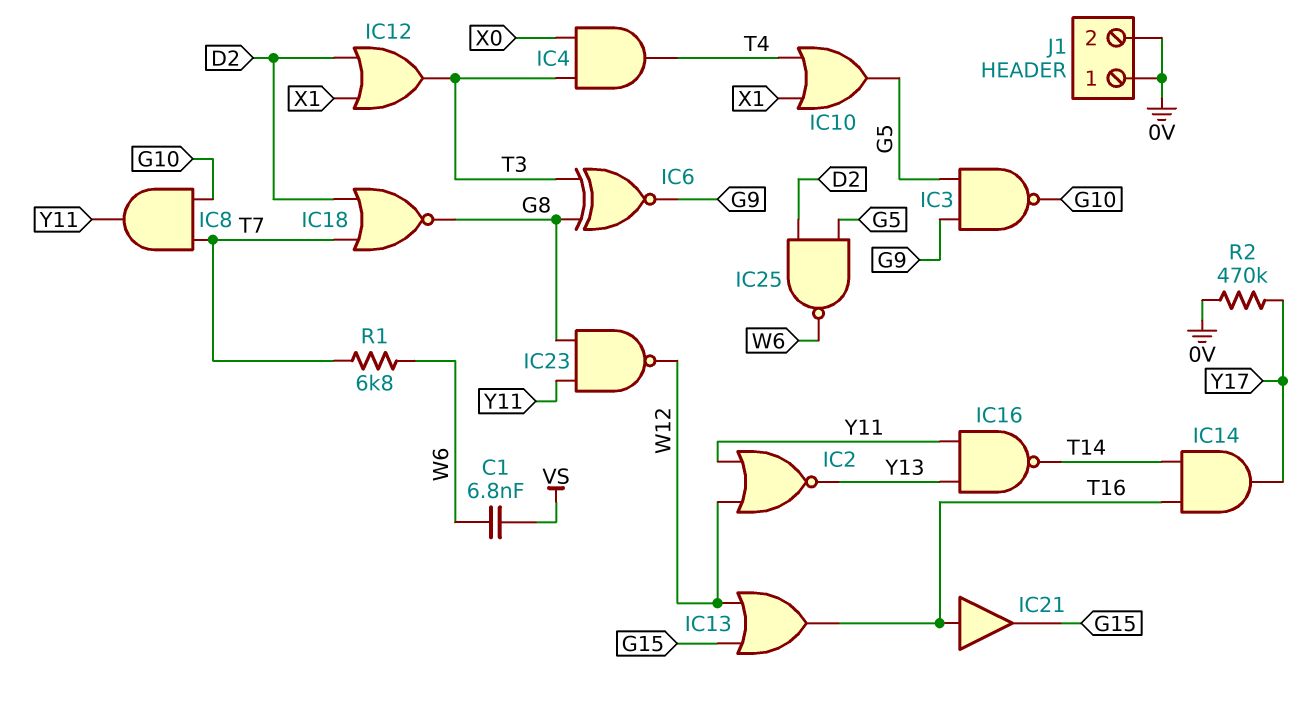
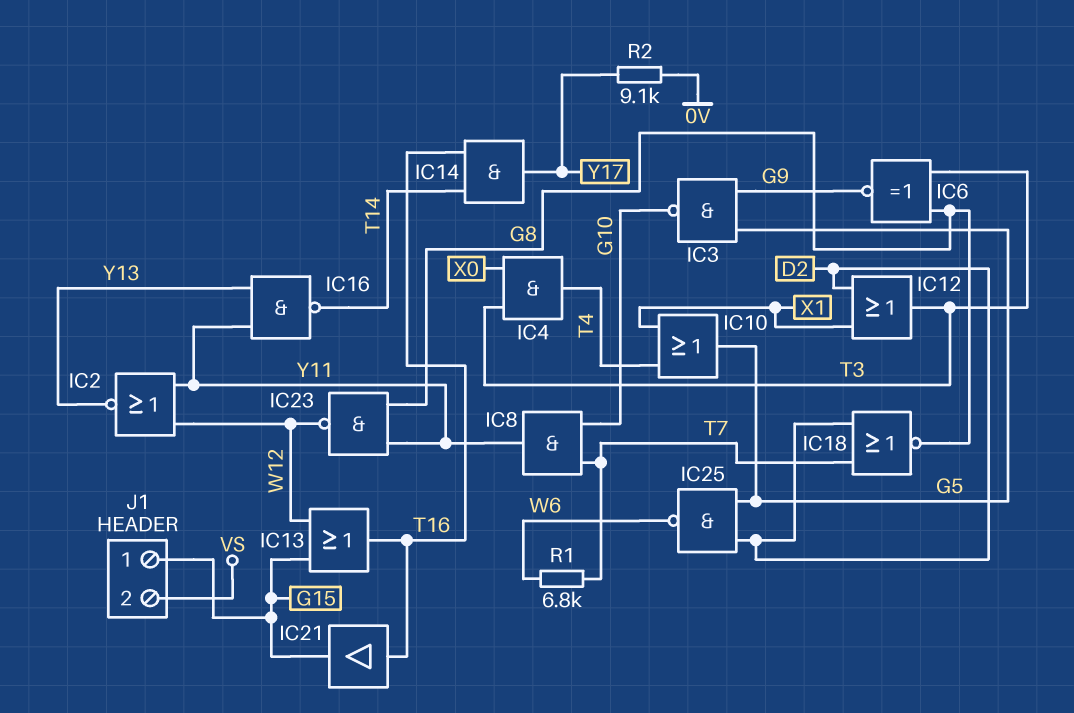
C1: 6.8nF (VS, W6) -> none
J1 pin 1: 0V -> G15
J1 pin 2: 0V -> VS
R2: 470k (0V, Y17) -> 9.1k (0V, Y17)

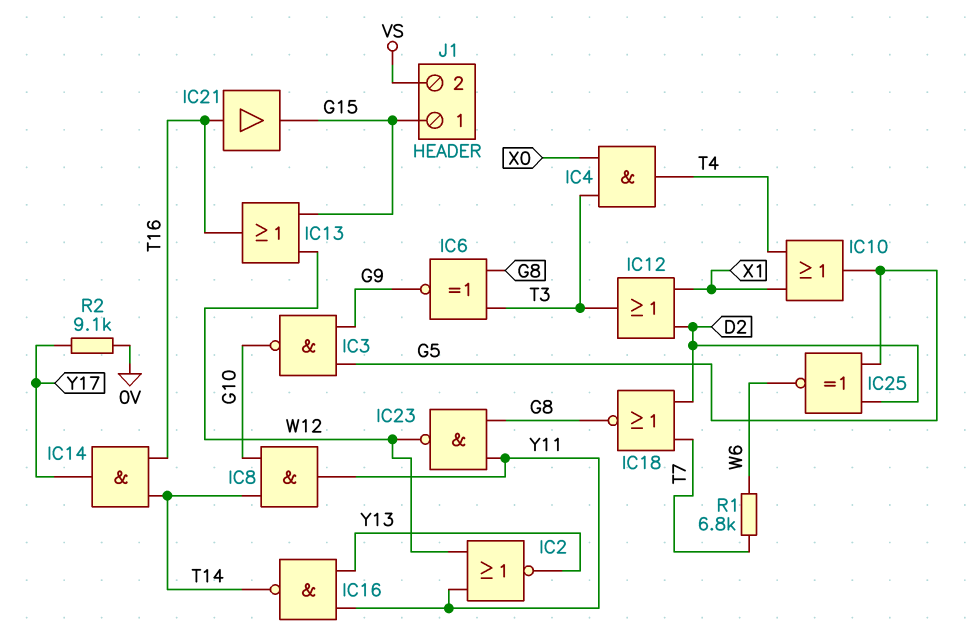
IC8: AND (in G10, in T7, out Y11) -> AND (in G10, in T14, out Y11)
IC25: NAND (in D2, in G5, out W6) -> XNOR (in D2, in G5, out W6)

